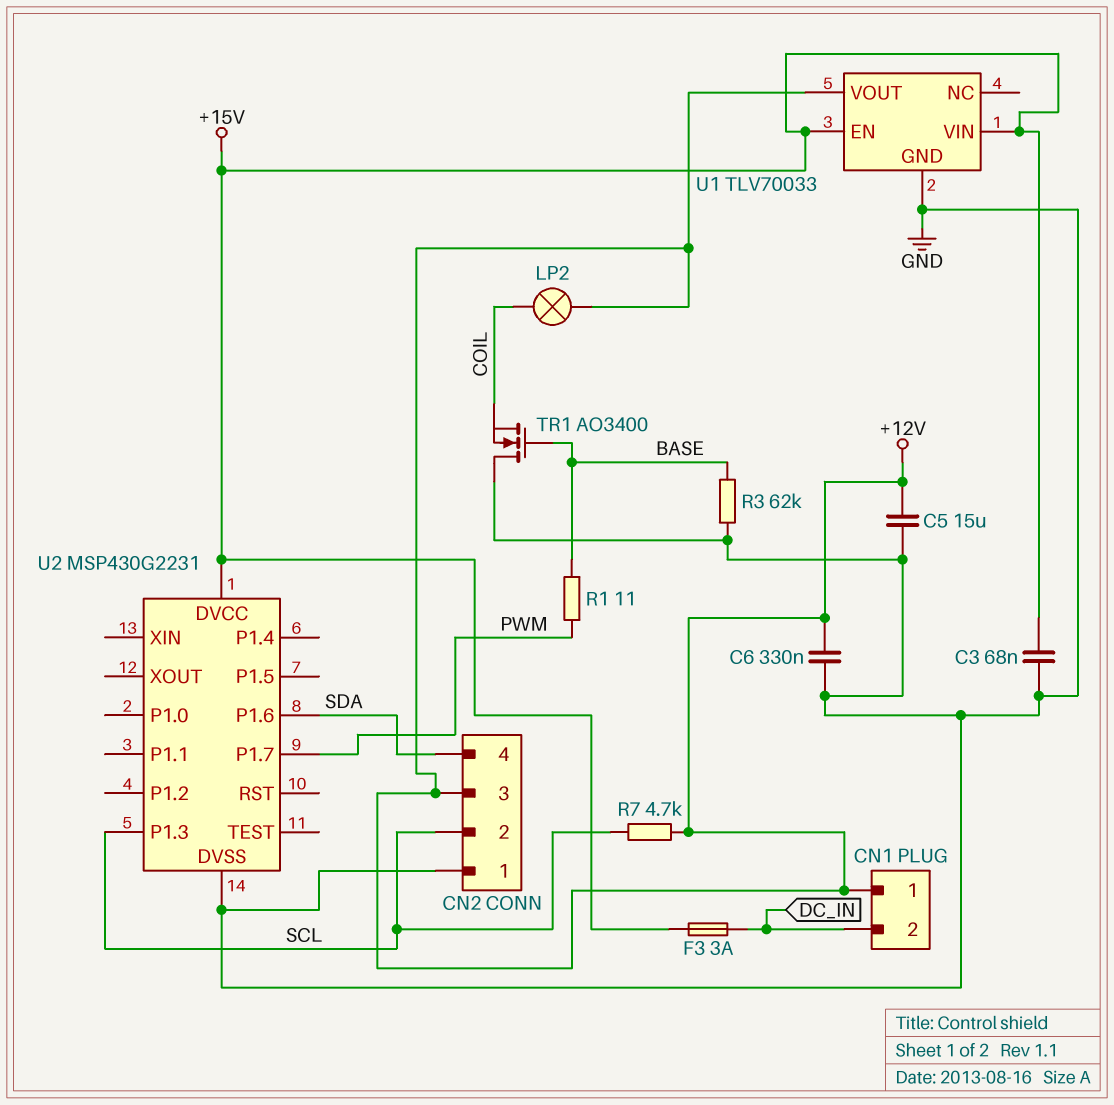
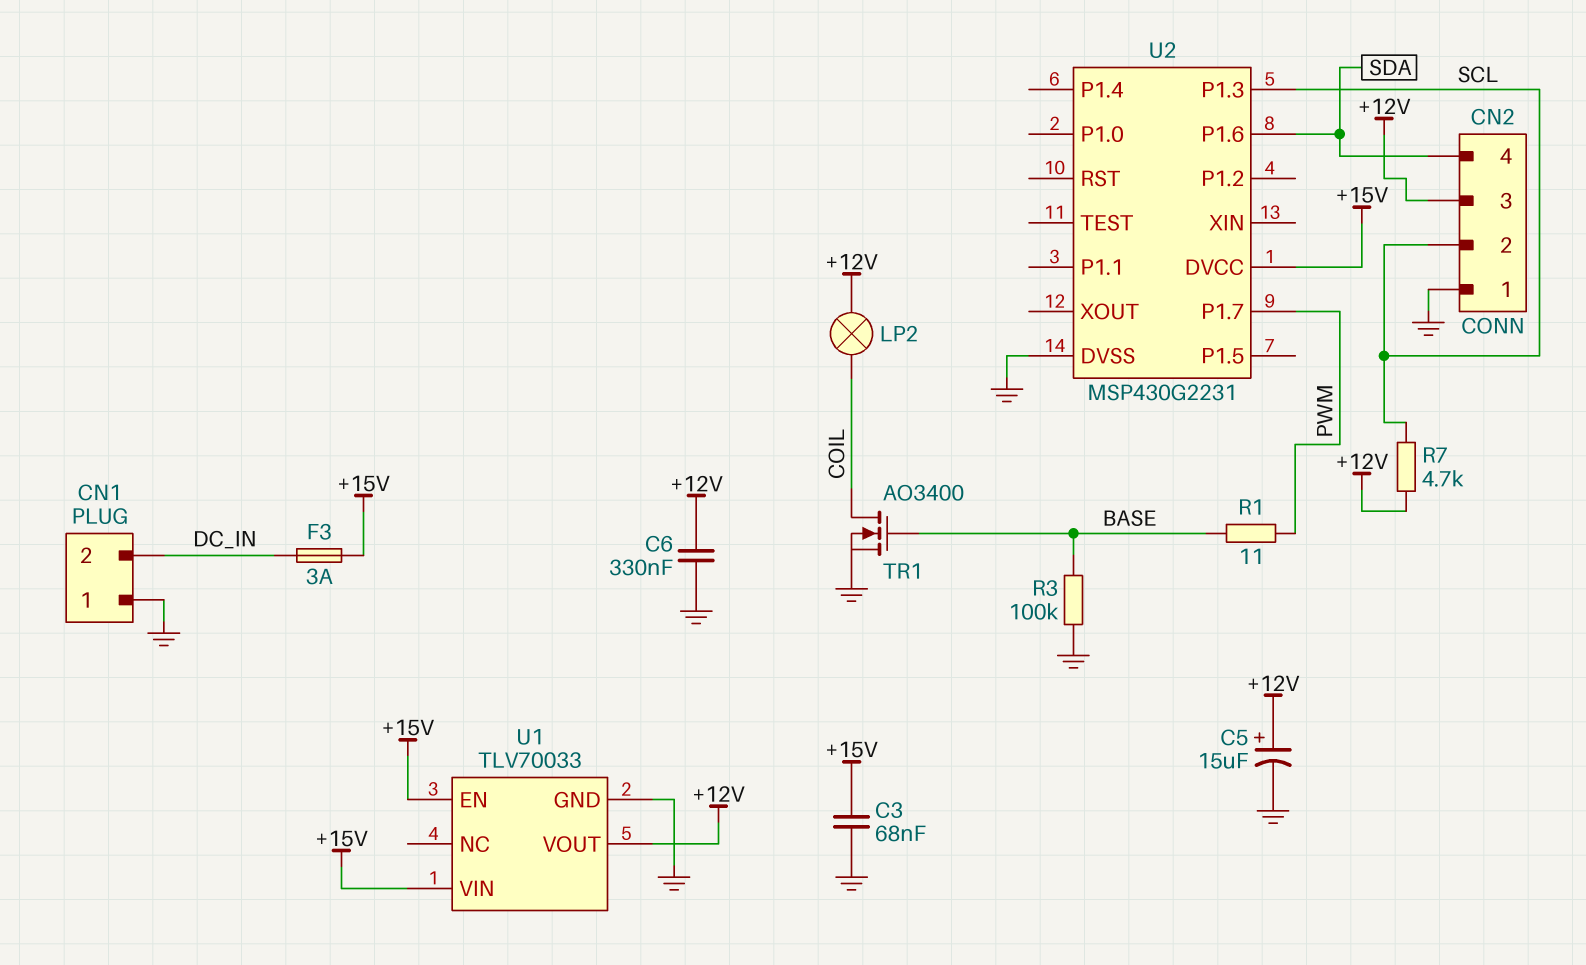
C5: 15uF (+12V, GND) -> 15uF (plus +12V, minus GND)
CN1 pin 1: +12V -> GND
R3: 62k (BASE, GND) -> 100k (BASE, GND)
TR1: NMOS AO3400 (G BASE, D GND, S COIL) -> NMOS AO3400 (G BASE, D COIL, S GND)

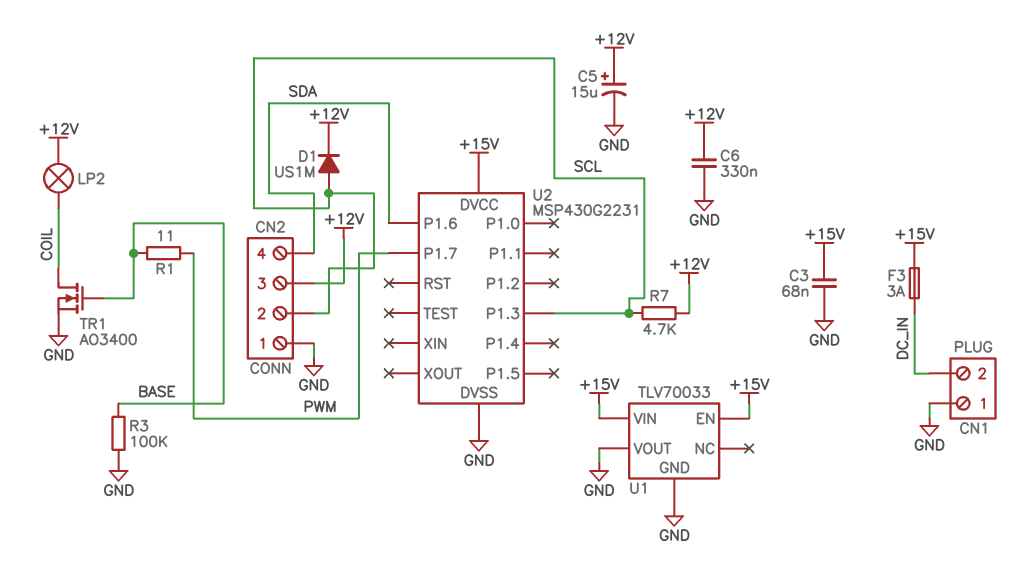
D1: none -> diode US1M (A SCL, K +12V)
U1 pin VOUT: +12V -> GND

